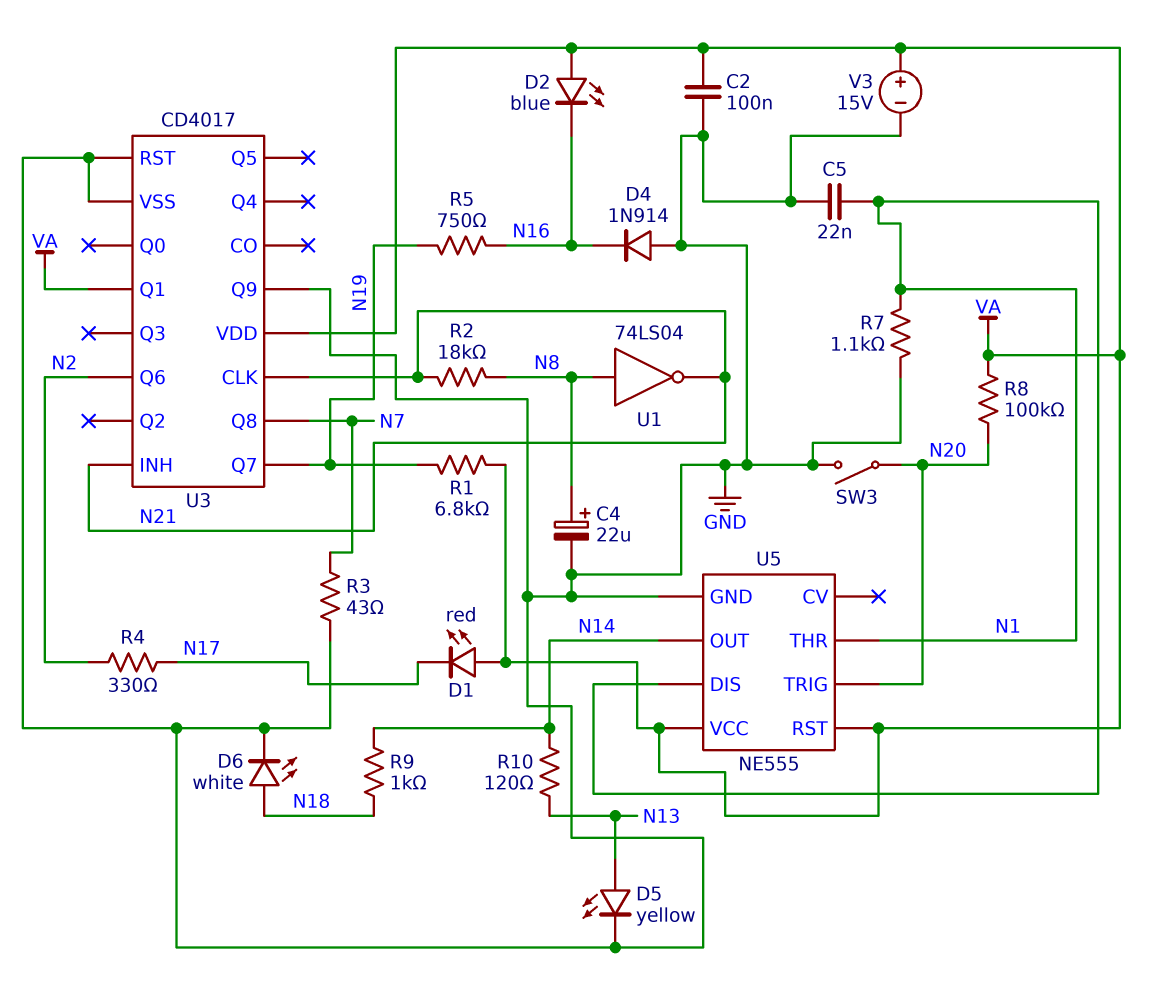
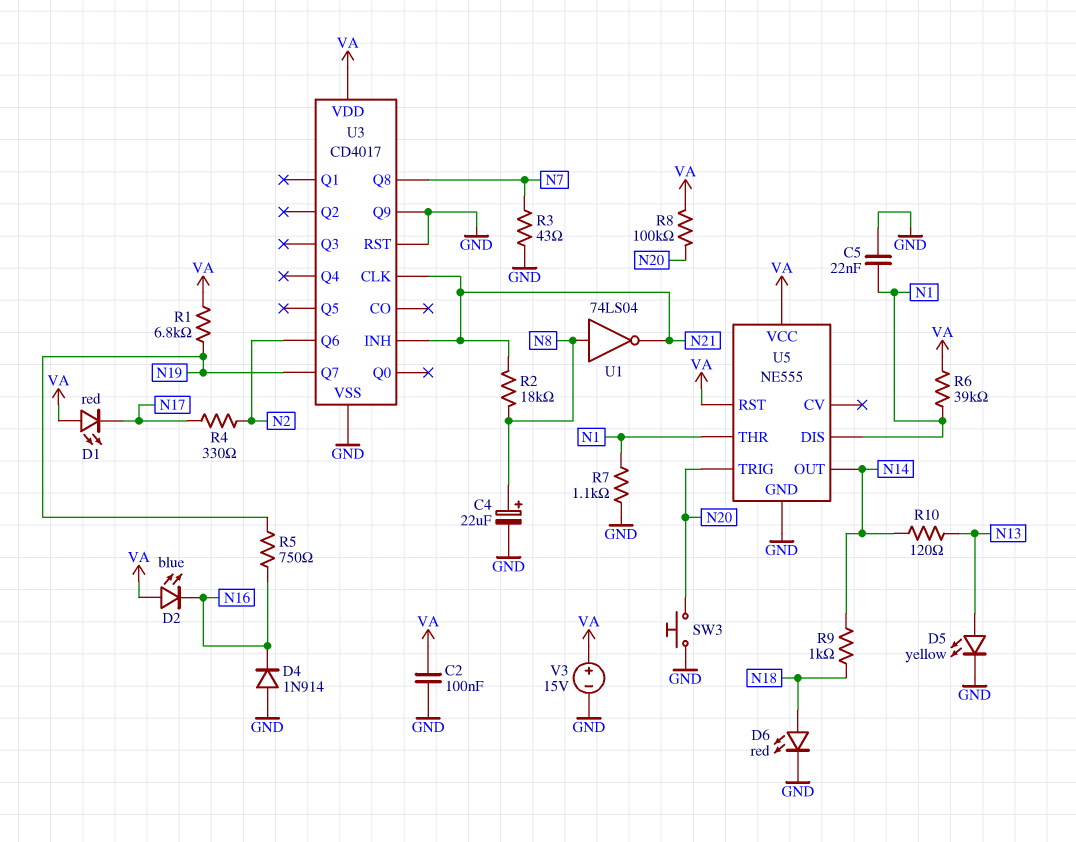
D6: LED white (A N18, K GND) -> LED red (A N18, K GND)
R6: none -> 39k (N1, VA)
SW3: switch (GND, N20) -> button (GND, N20)
U3 pin Q1: VA -> none

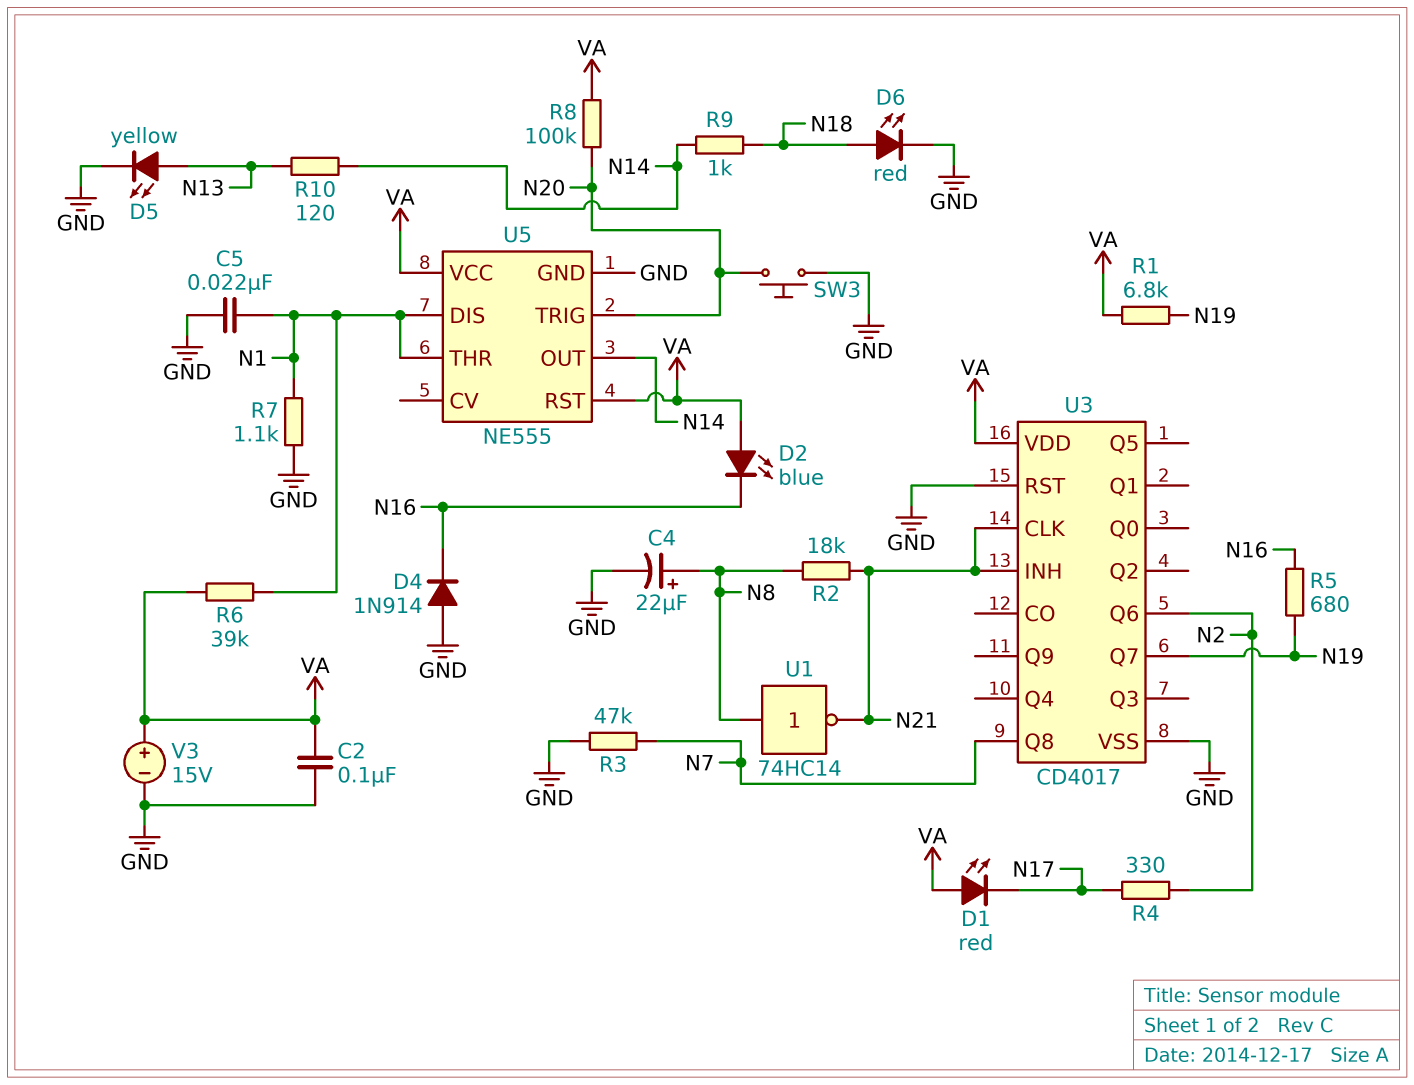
R3: 43 (GND, N7) -> 47k (GND, N7)
R5: 750 (N16, N19) -> 680 (N16, N19)
U1: NOT 74LS04 (in N8, out N21) -> NOT 74HC14 (in N8, out N21)
U3 pin Q9: GND -> none

